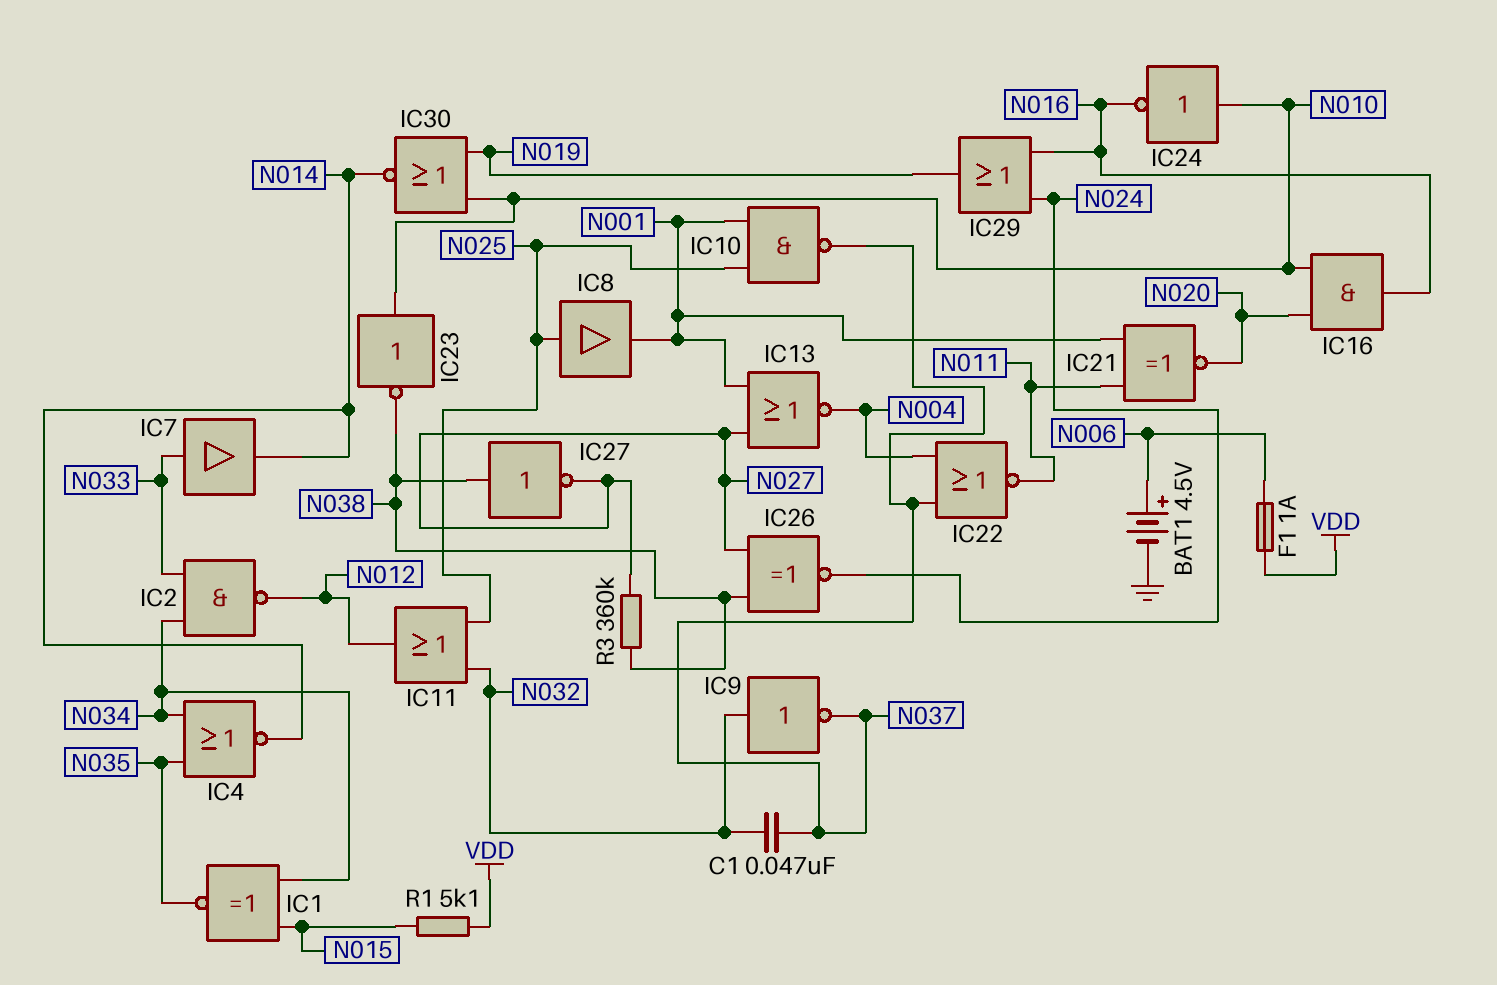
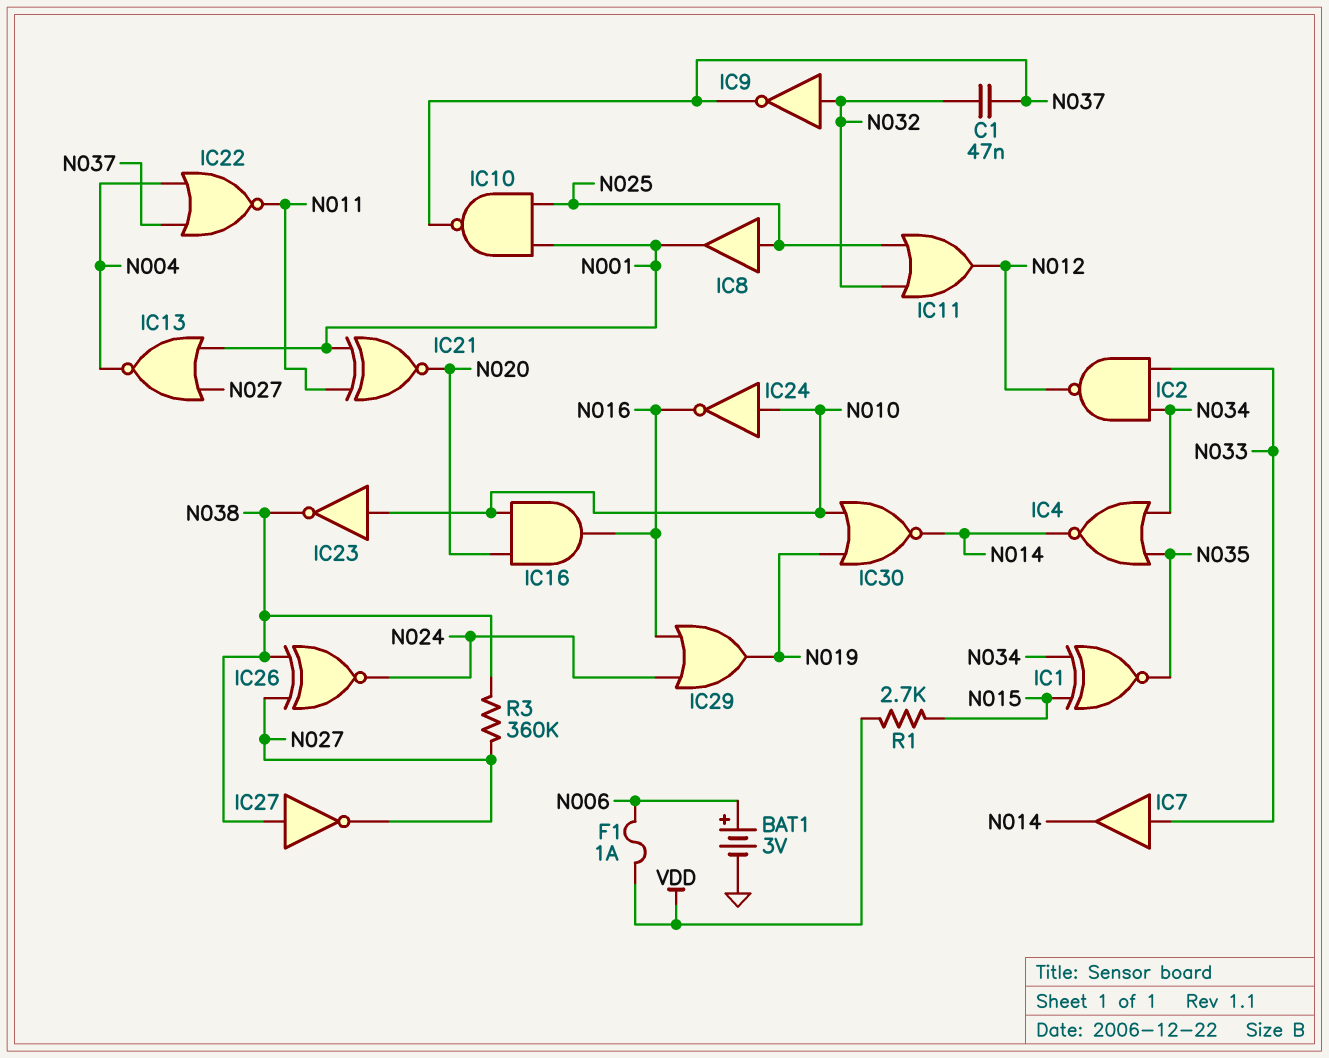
BAT1: 4.5V (plus N006, minus GND) -> 3V (plus N006, minus GND)
R1: 5.1k (N015, VDD) -> 2.7k (N015, VDD)

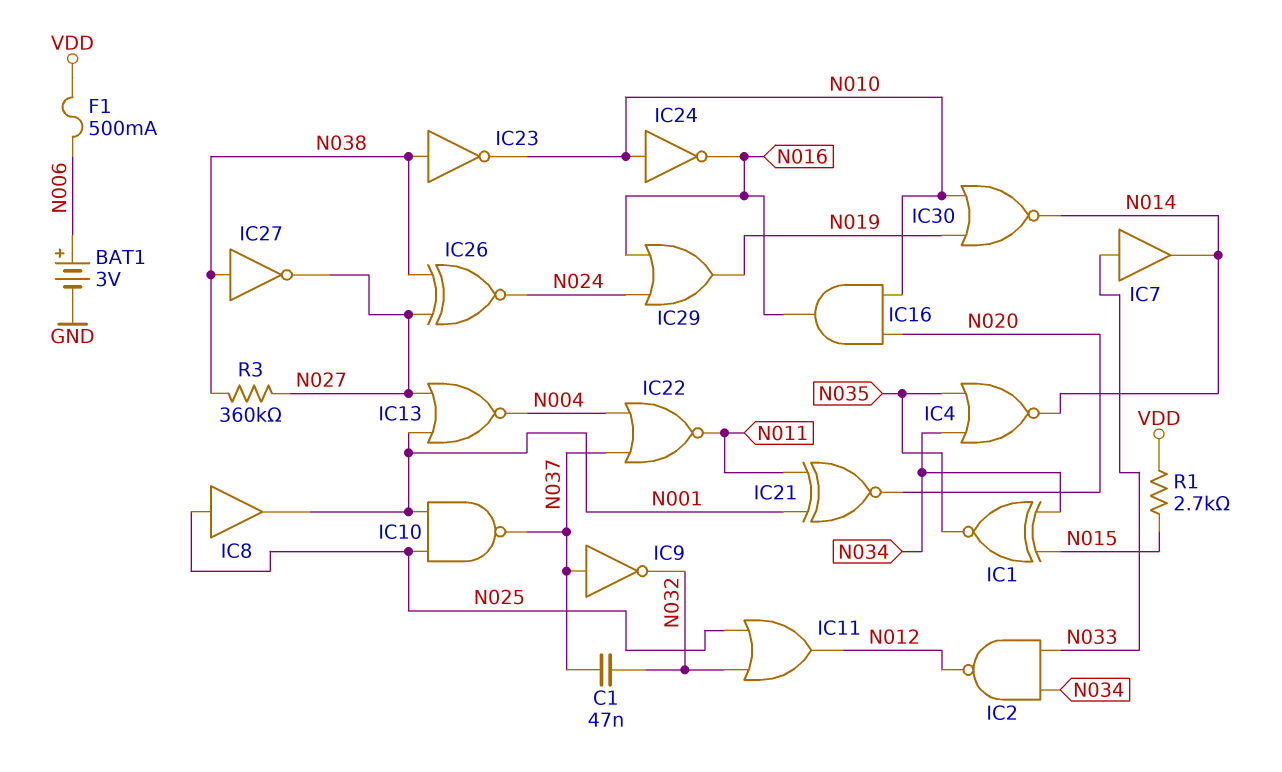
F1: 1A (N006, VDD) -> 500mA (N006, VDD)
IC9: NOT (in N032, out N037) -> NOT (in N037, out N032)
IC23: NOT (in N010, out N038) -> NOT (in N038, out N010)

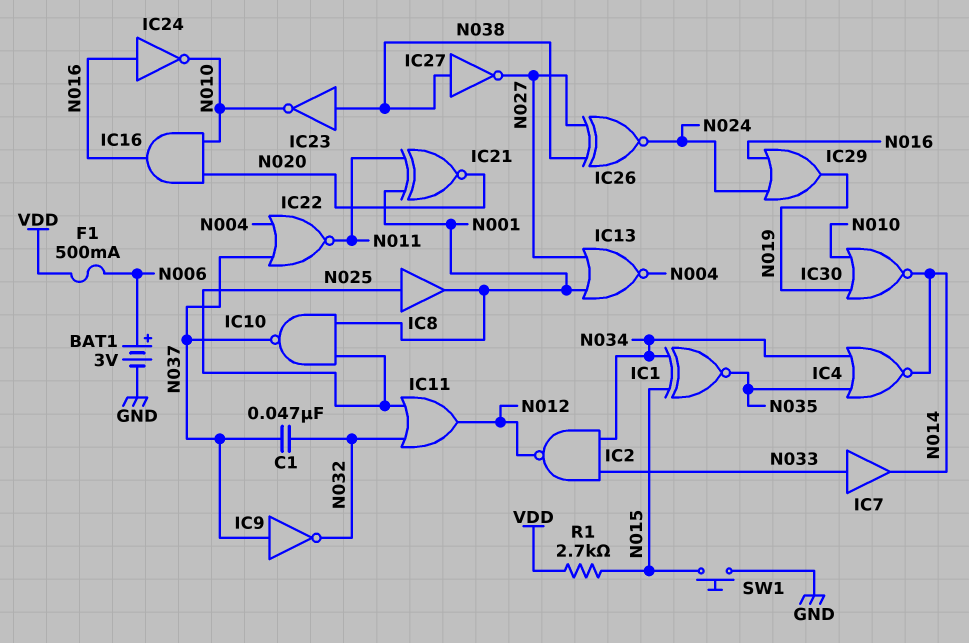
IC24: NOT (in N010, out N016) -> NOT (in N016, out N010)
R3: 360k (N027, N038) -> none
SW1: none -> button (GND, N015)

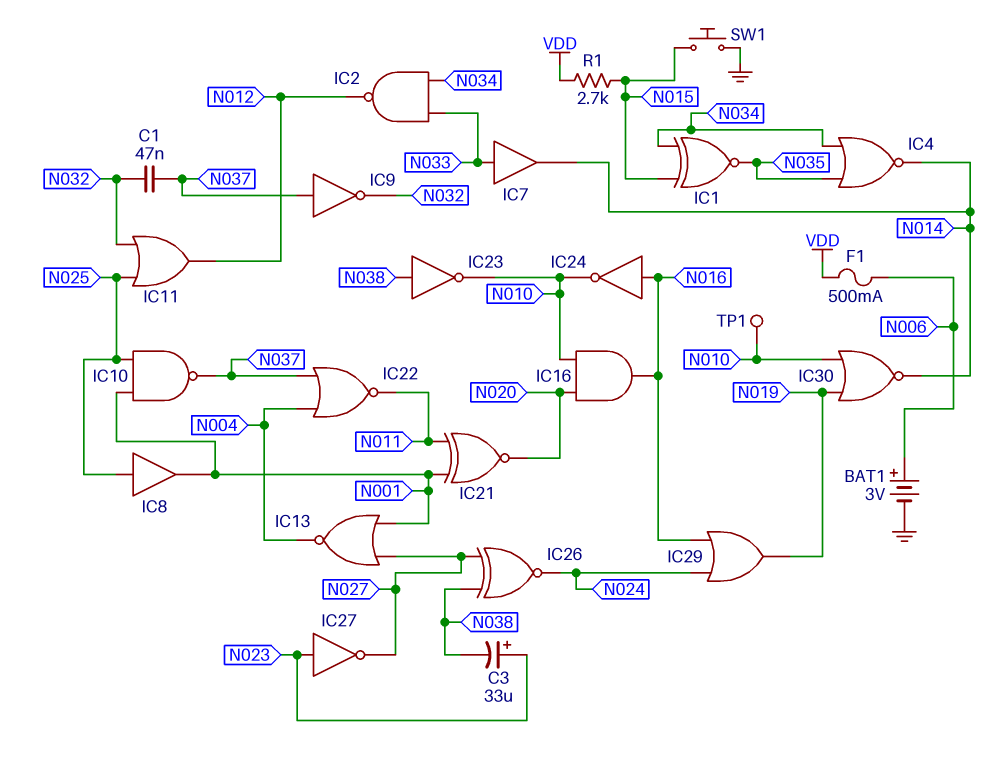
C3: none -> 33uF (plus N023, minus N038)
IC27: NOT (in N038, out N027) -> NOT (in N023, out N027)
TP1: none -> test point (N010)

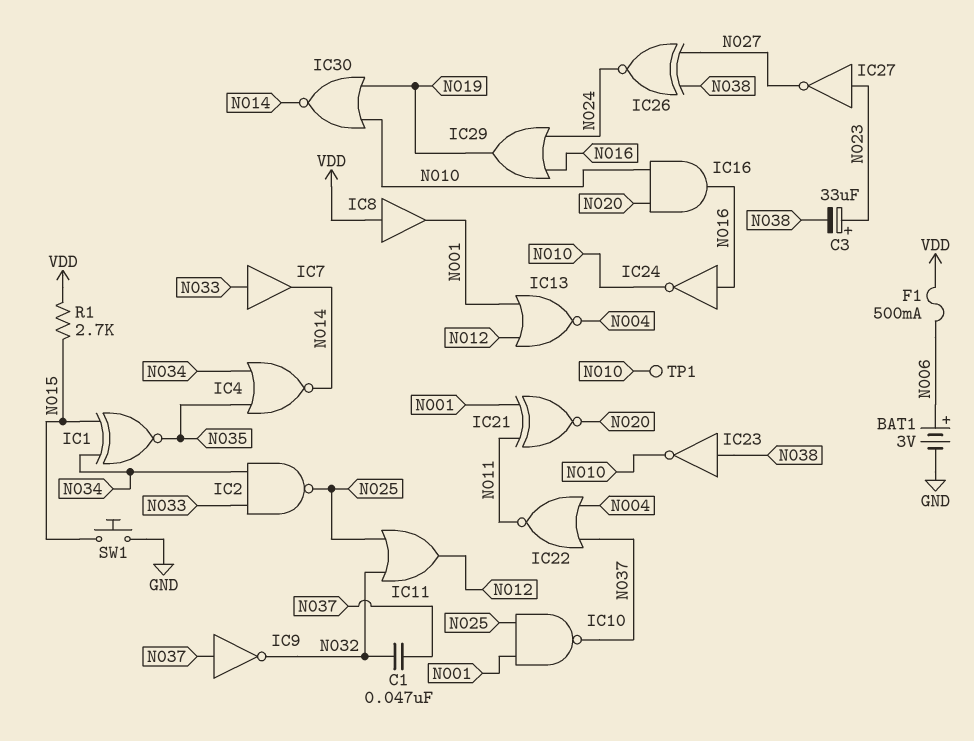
IC2: NAND (in N033, in N034, out N012) -> NAND (in N033, in N034, out N025)
IC8: buffer (in N025, out N001) -> buffer (in VDD, out N001)
IC13: NOR (in N001, in N027, out N004) -> NOR (in N001, in N012, out N004)

